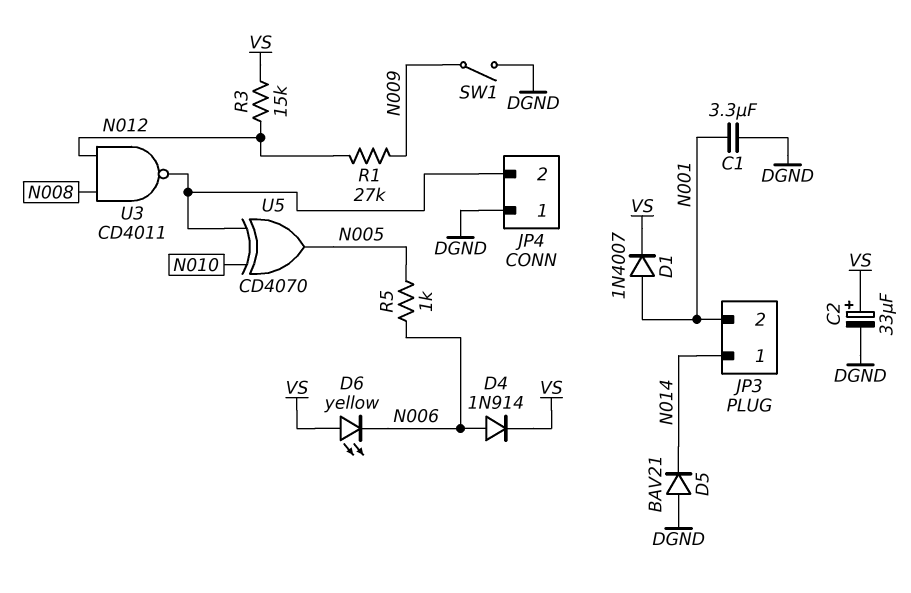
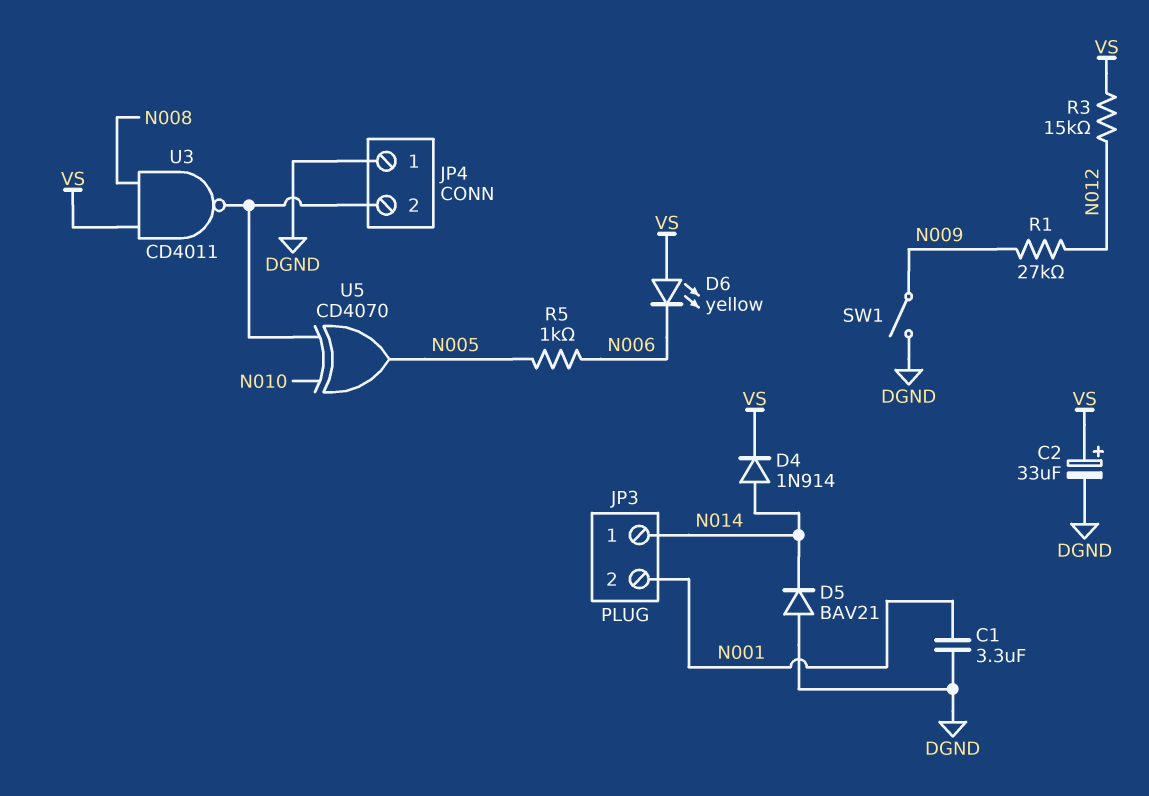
D1: diode 1N4007 (A N001, K VS) -> none
D4: diode 1N914 (A N006, K VS) -> diode 1N914 (A N014, K VS)
U3: NAND CD4011 (in N008, in N012, out JP4/2) -> NAND CD4011 (in N008, in VS, out JP4/2)

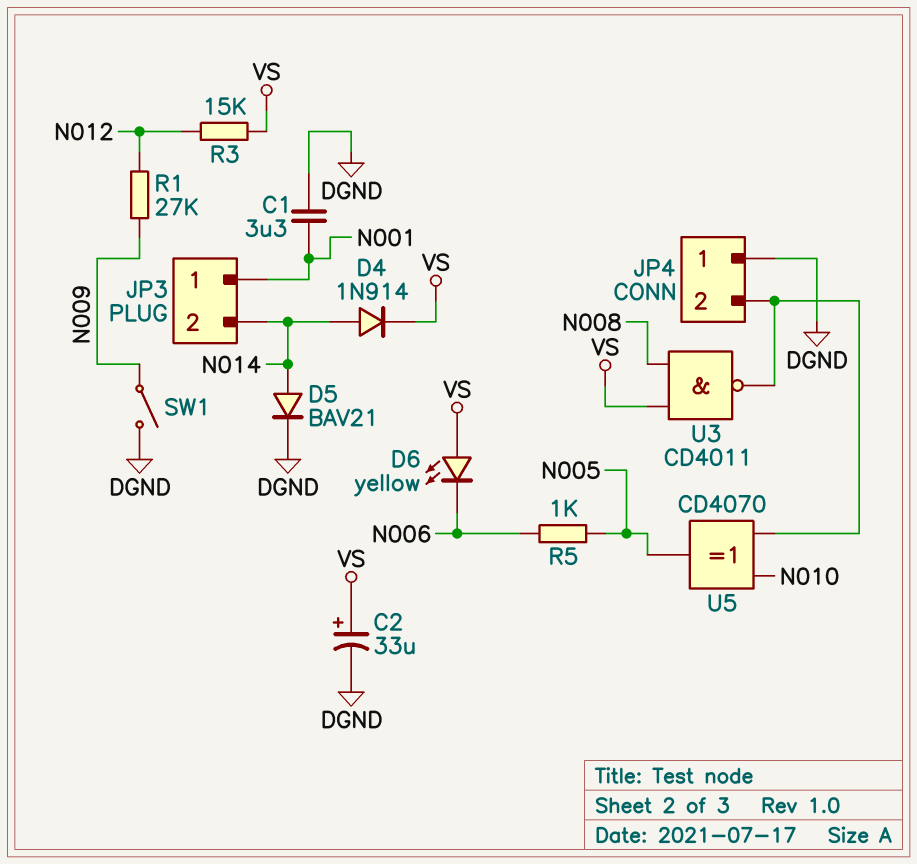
D5: diode BAV21 (A DGND, K N014) -> diode BAV21 (A N014, K DGND)
JP3 pin 1: N014 -> N001
JP3 pin 2: N001 -> N014

